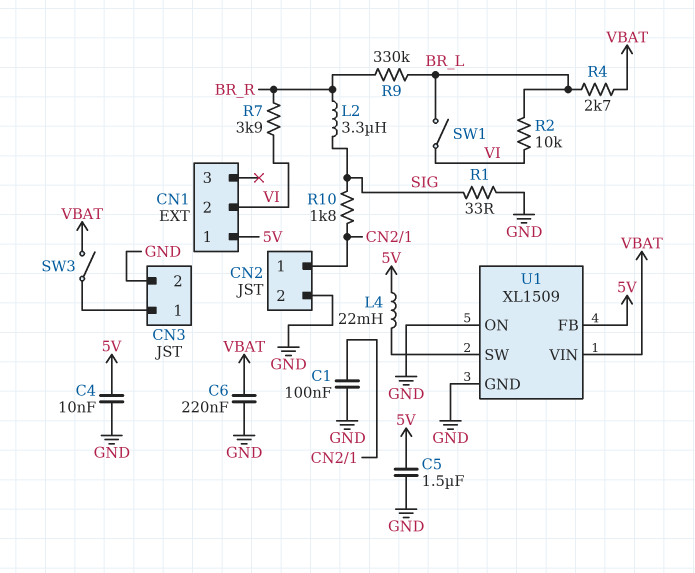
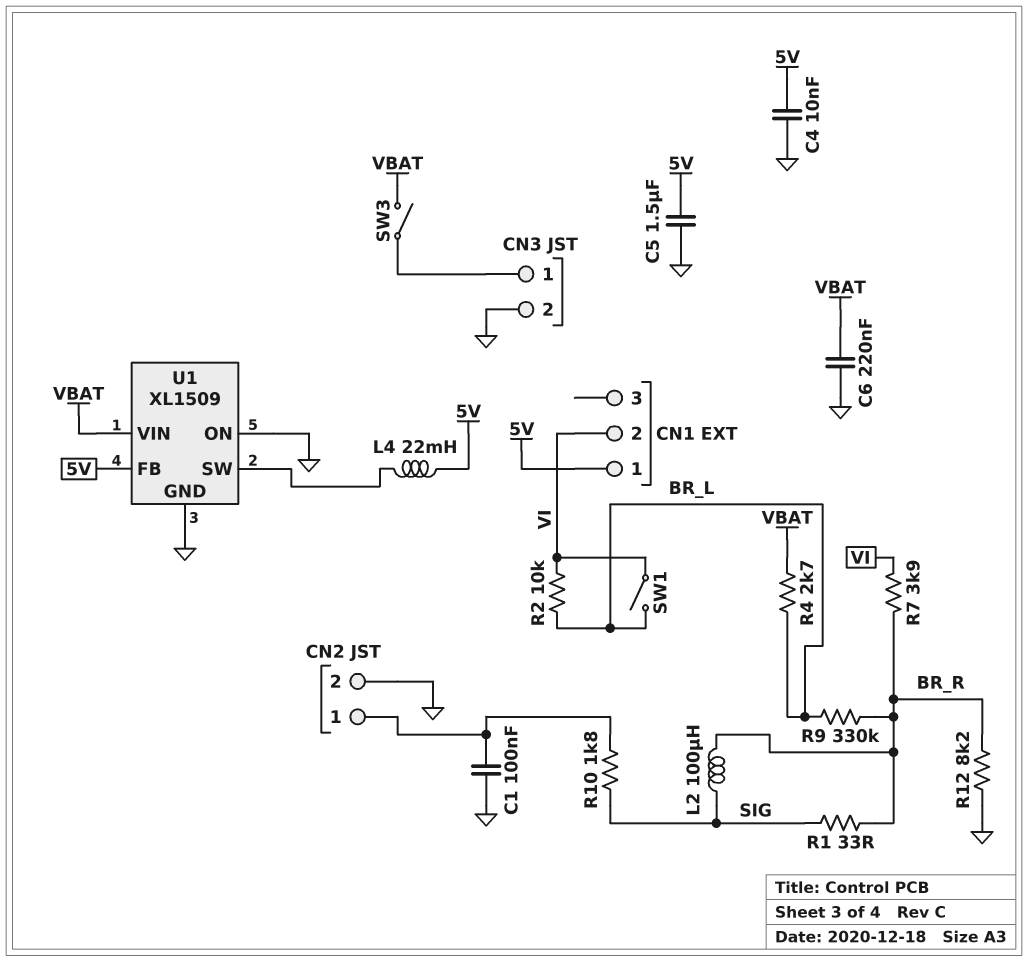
L2: 3.3uH (BR_R, SIG) -> 100uH (BR_R, SIG)
R1: 33 (GND, SIG) -> 33 (BR_R, SIG)
R12: none -> 8.2k (BR_R, GND)

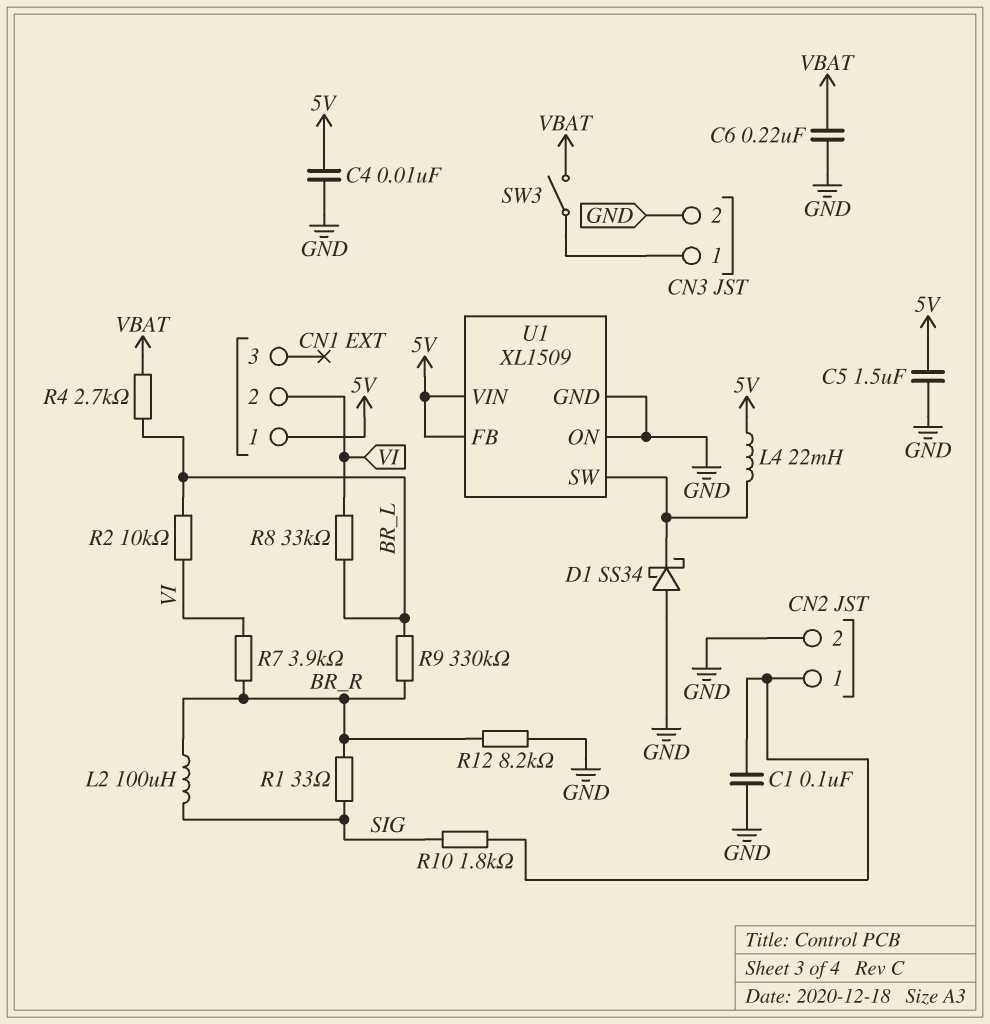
D1: none -> schottky SS34 (A GND, K U1/SW)
R8: none -> 33k (BR_L, VI)
SW1: switch (BR_L, VI) -> none
U1 pin VIN: VBAT -> 5V

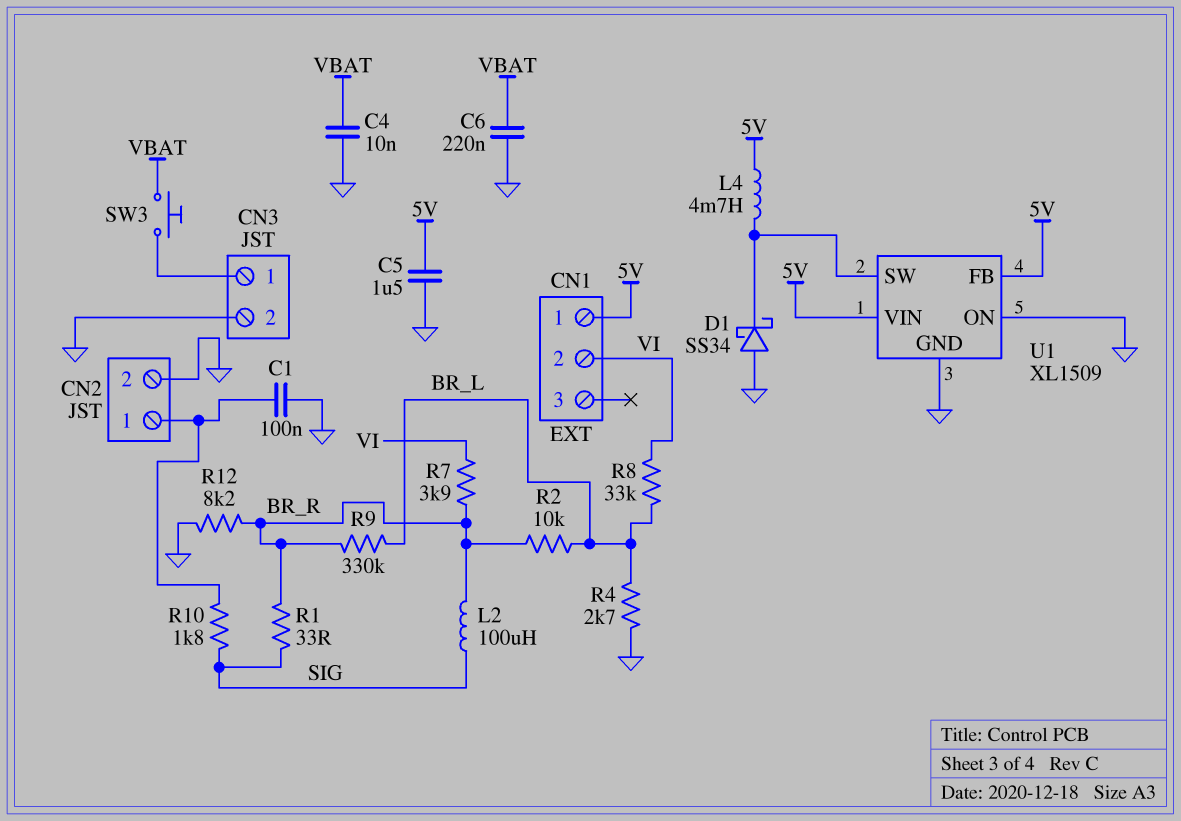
C4: 10nF (5V, GND) -> 10nF (GND, VBAT)
L4: 22mH (5V, U1/SW) -> 4.7mH (5V, U1/SW)
R2: 10k (BR_L, VI) -> 10k (BR_L, BR_R)
R4: 2.7k (BR_L, VBAT) -> 2.7k (BR_L, GND)
SW3: switch (CN3/1, VBAT) -> button (CN3/1, VBAT)

